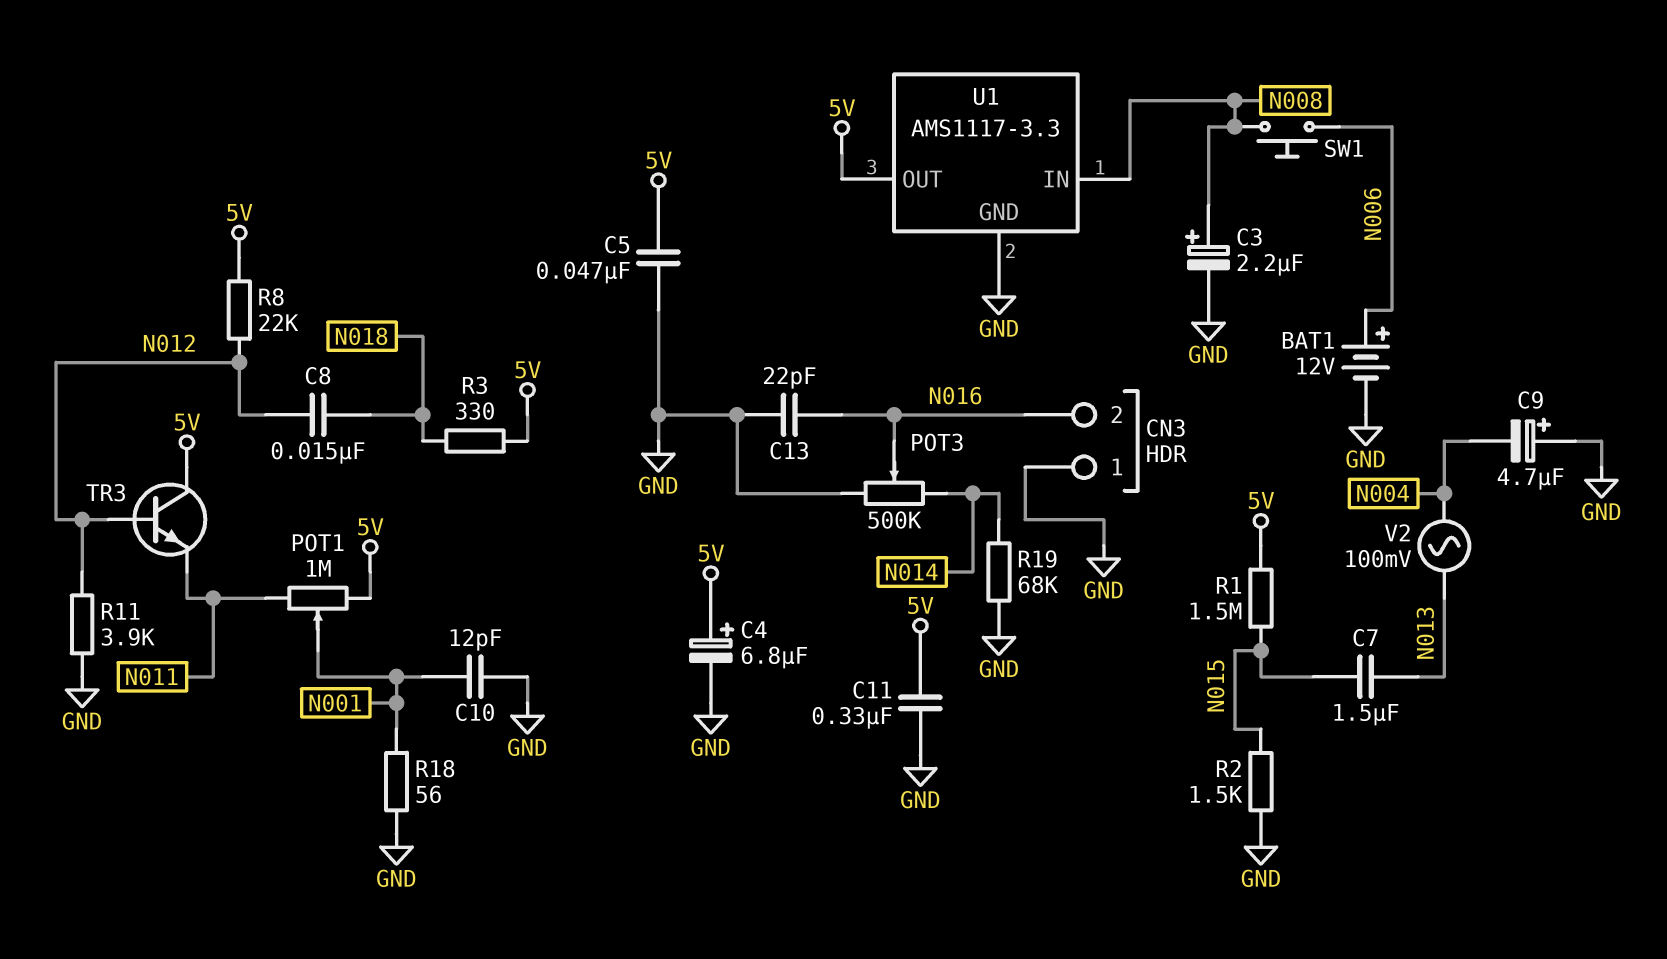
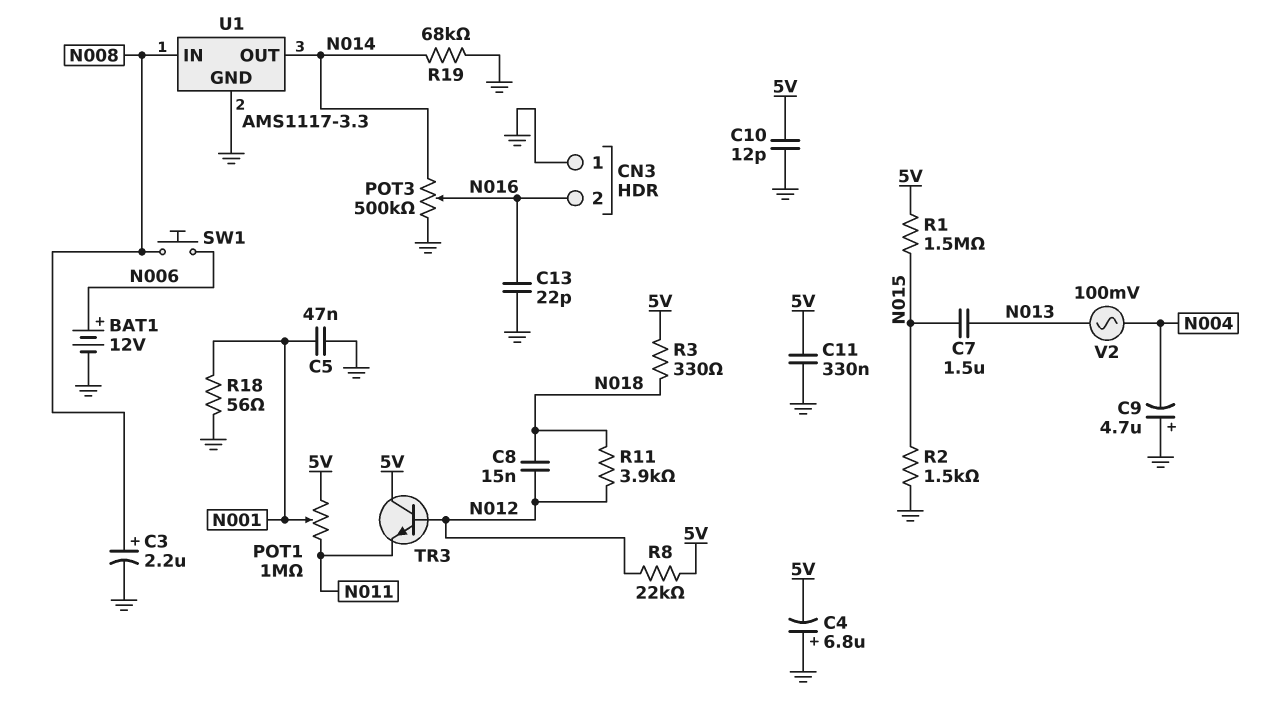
C4: 6.8uF (plus 5V, minus GND) -> 6.8uF (plus GND, minus 5V)
C5: 47nF (5V, GND) -> 47nF (GND, N001)
C10: 12pF (GND, N001) -> 12pF (5V, GND)
R11: 3.9k (GND, N012) -> 3.9k (N012, N018)
U1 pin OUT: 5V -> N014

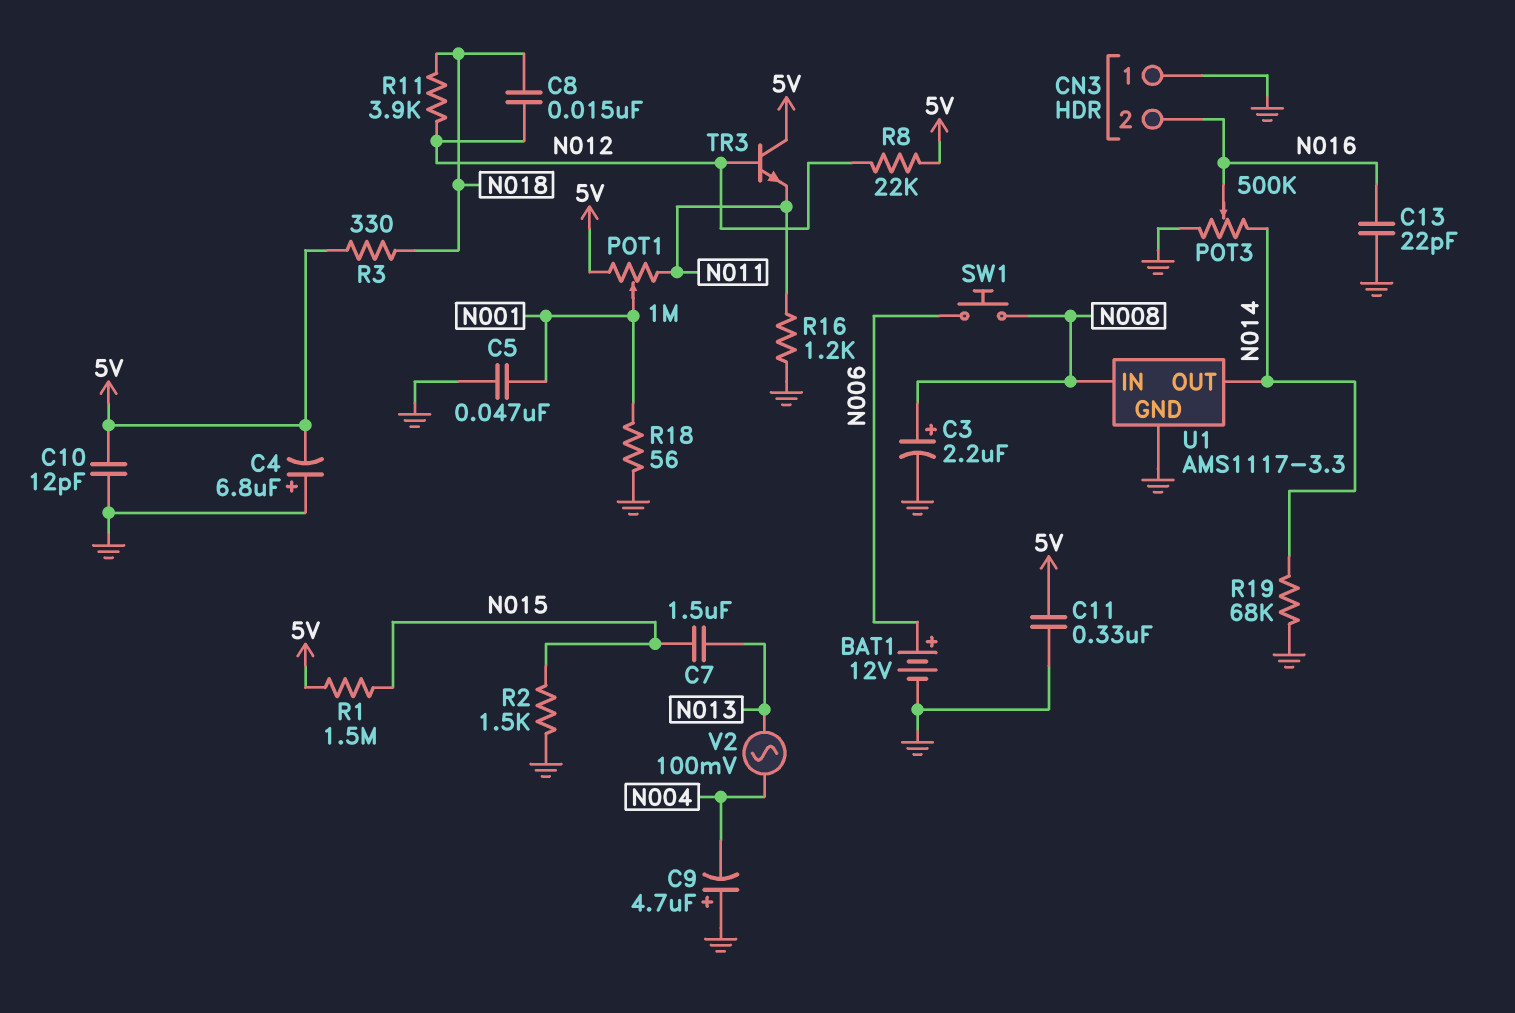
R16: none -> 1.2k (GND, N011)

